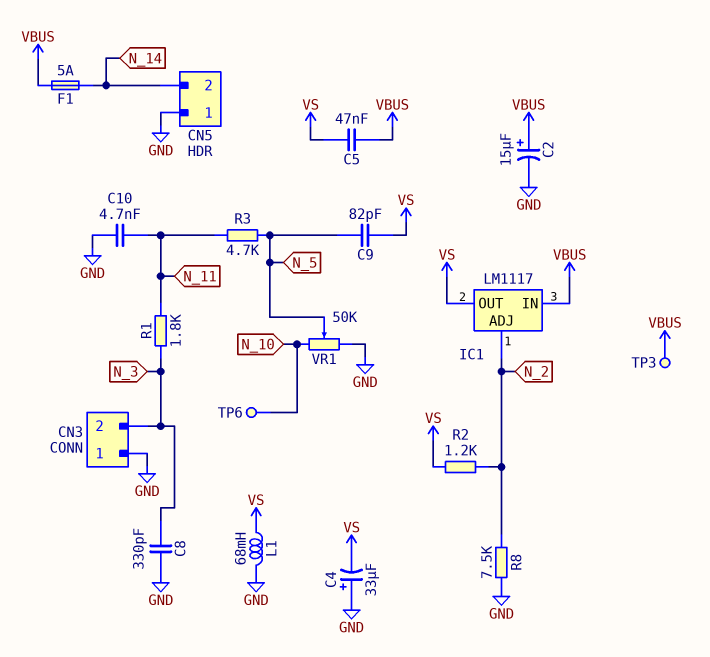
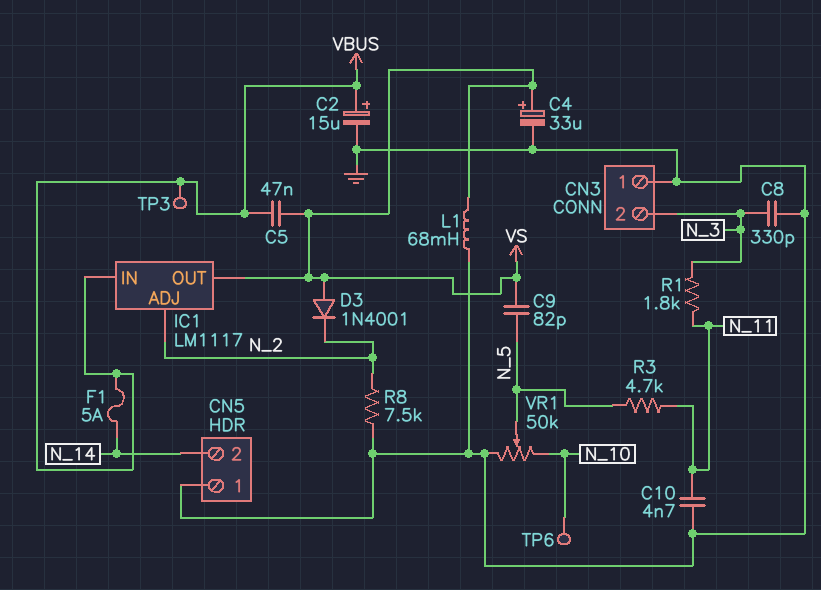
C4: 33uF (plus GND, minus VS) -> 33uF (plus VS, minus GND)
D3: none -> diode 1N4001 (A VS, K N_2)
R2: 1.2k (N_2, VS) -> none

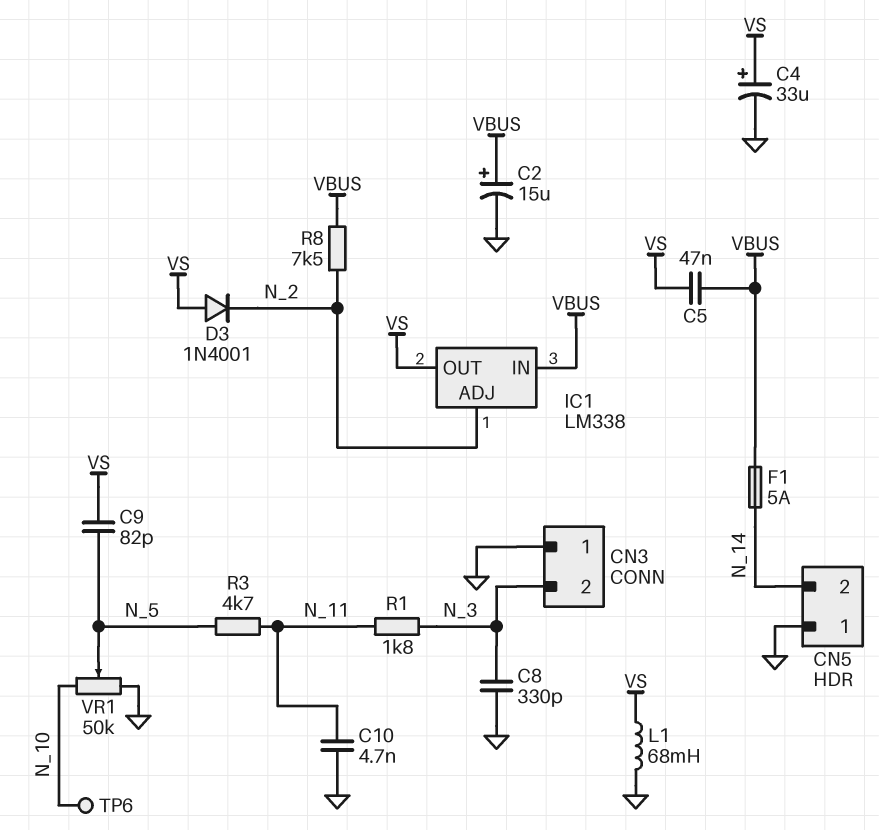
IC1: LM1117 -> LM338
R8: 7.5k (GND, N_2) -> 7.5k (N_2, VBUS)
TP3: test point (VBUS) -> none

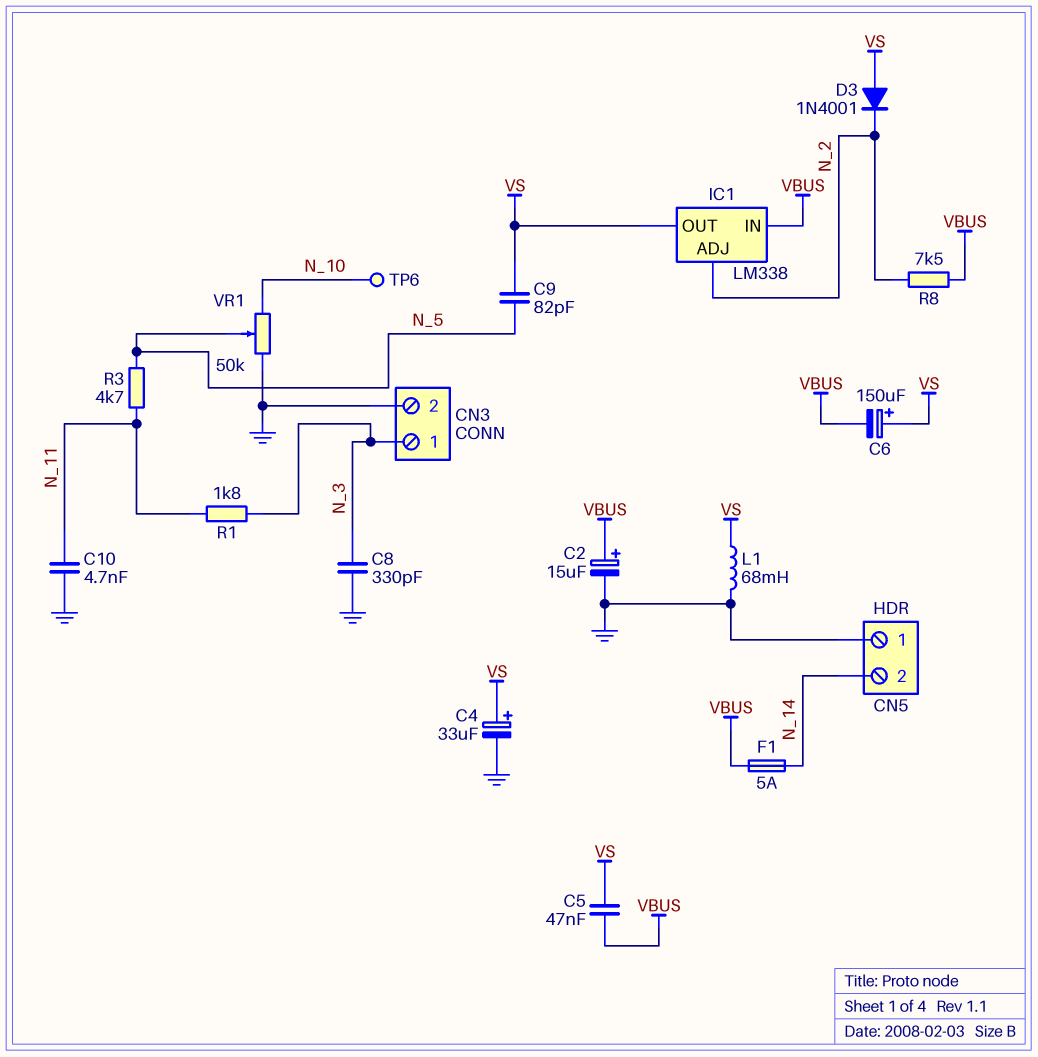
C6: none -> 150uF (plus VS, minus VBUS)
CN3 pin 1: GND -> N_3
CN3 pin 2: N_3 -> GND

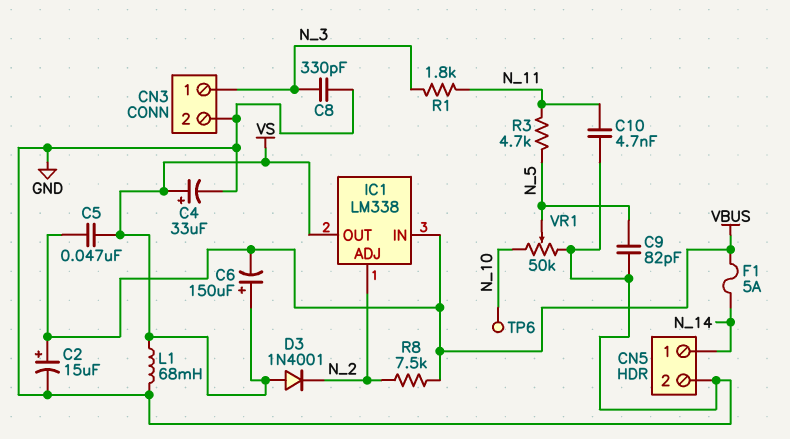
C9: 82pF (N_5, VS) -> 82pF (GND, N_5)
CN5 pin 1: GND -> N_14
CN5 pin 2: N_14 -> GND

